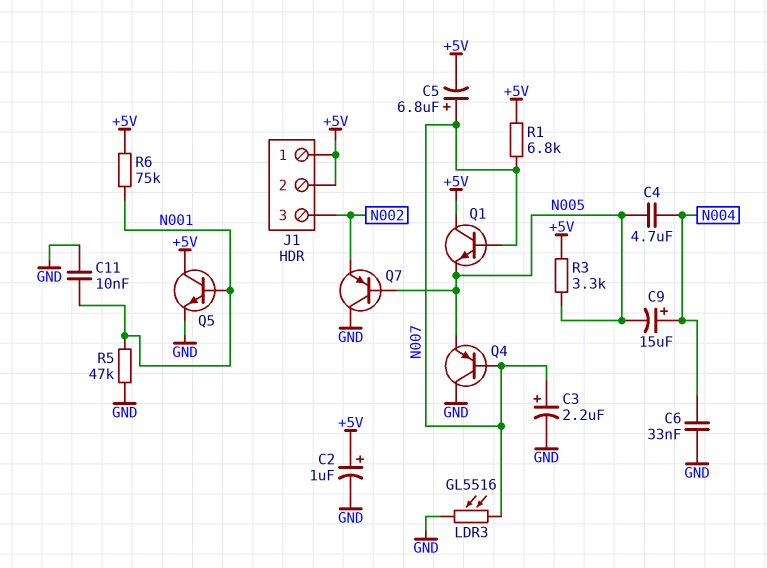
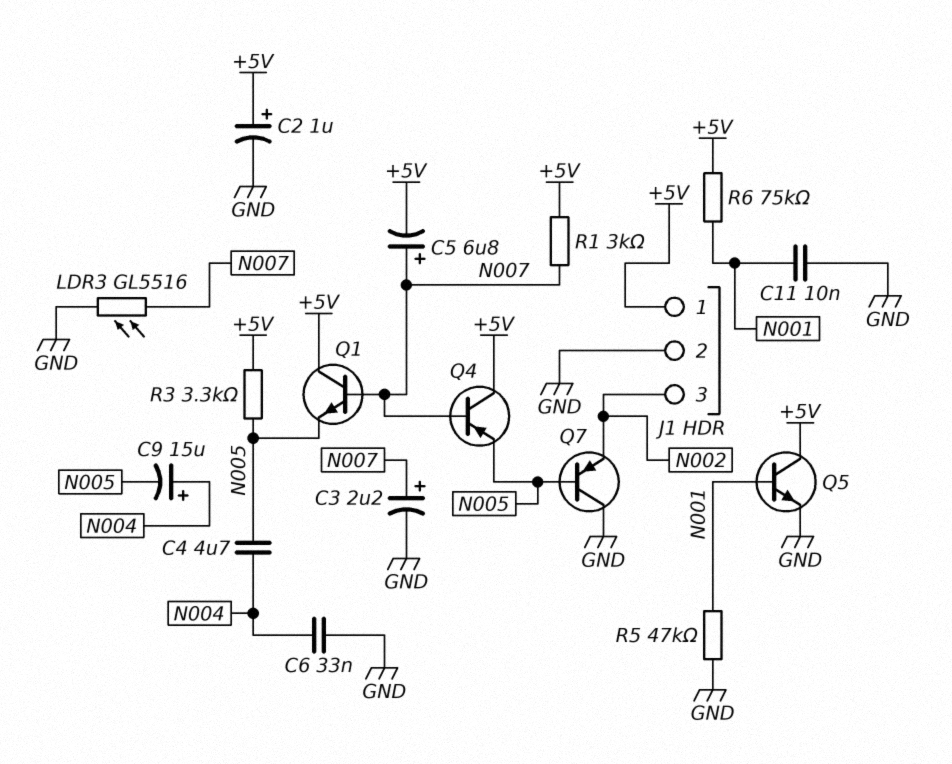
J1 pin 2: +5V -> GND
Q4: PNP (B N007, C GND, E N005) -> PNP (B N007, C +5V, E N005)
R1: 6.8k (+5V, N007) -> 3k (+5V, N007)

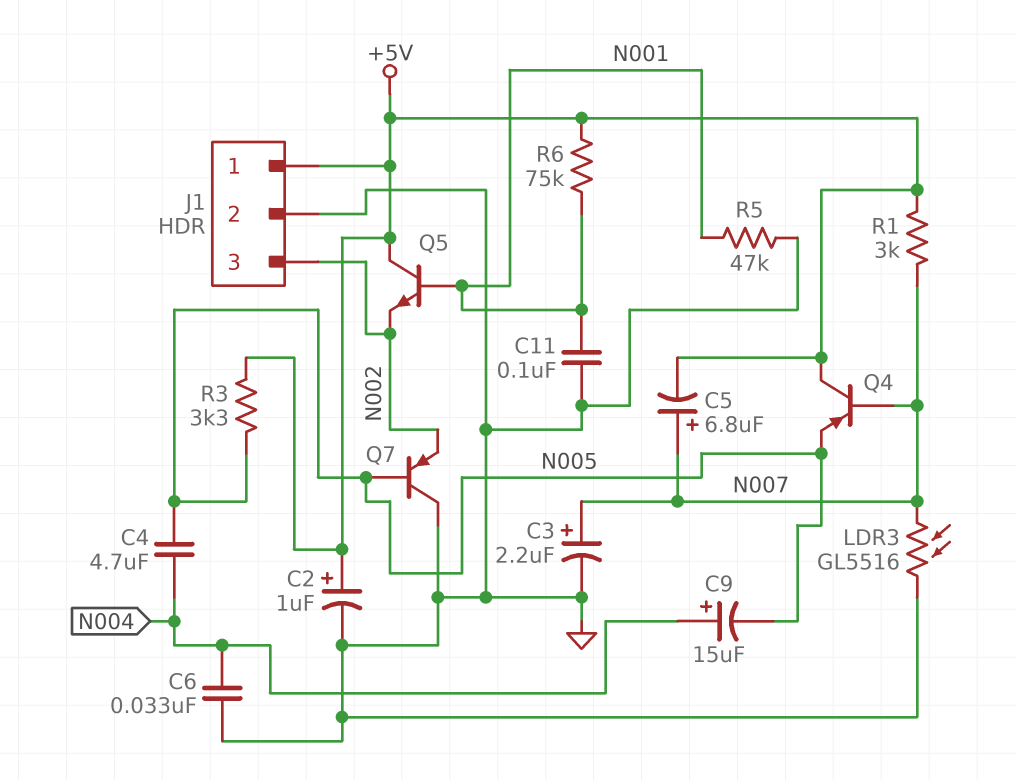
C11: 10nF (GND, N001) -> 100nF (GND, N001)
Q1: NPN (B N007, C +5V, E N005) -> none
Q5: NPN (B N001, C +5V, E GND) -> NPN (B N001, C +5V, E N002)

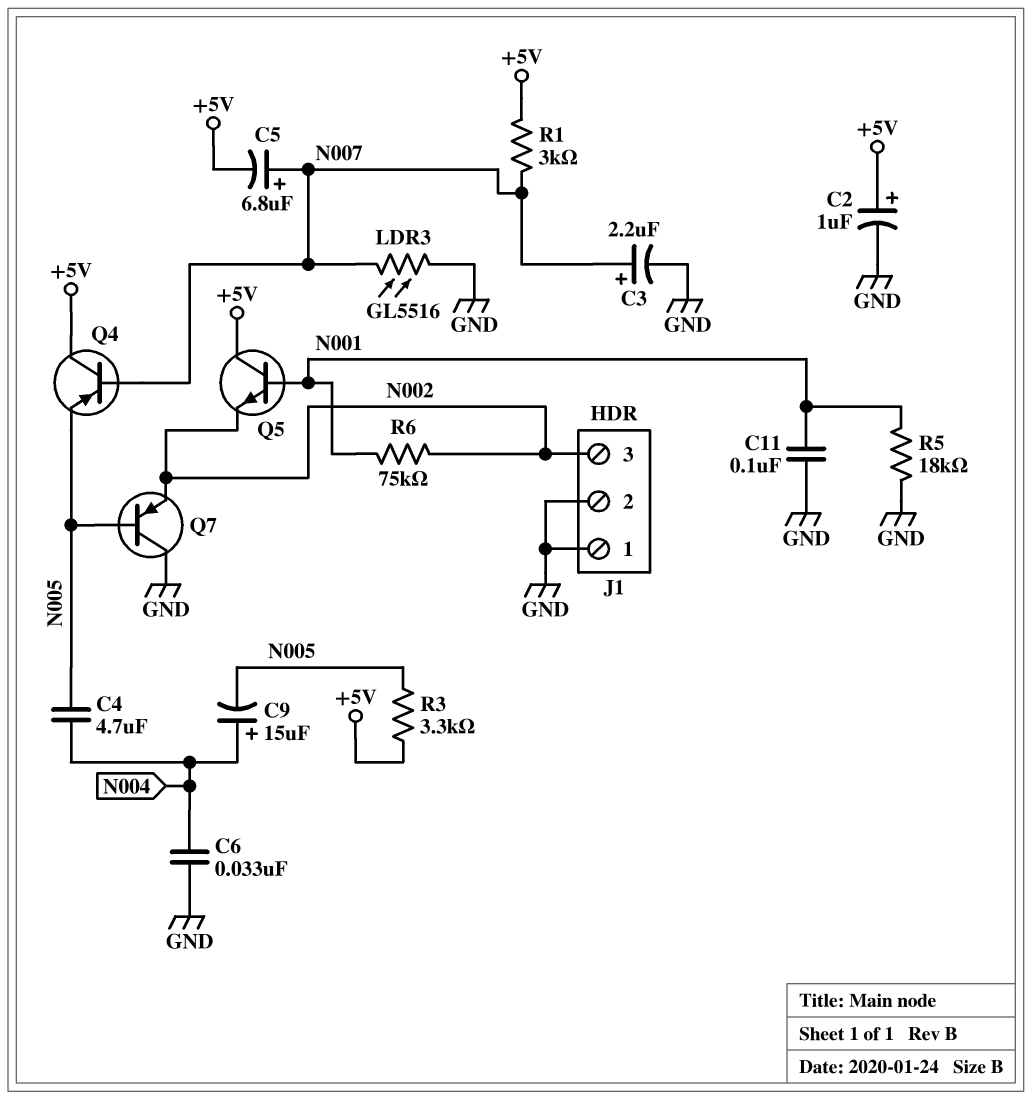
J1 pin 1: +5V -> GND
R5: 47k (GND, N001) -> 18k (GND, N001)
R6: 75k (+5V, N001) -> 75k (N001, N002)

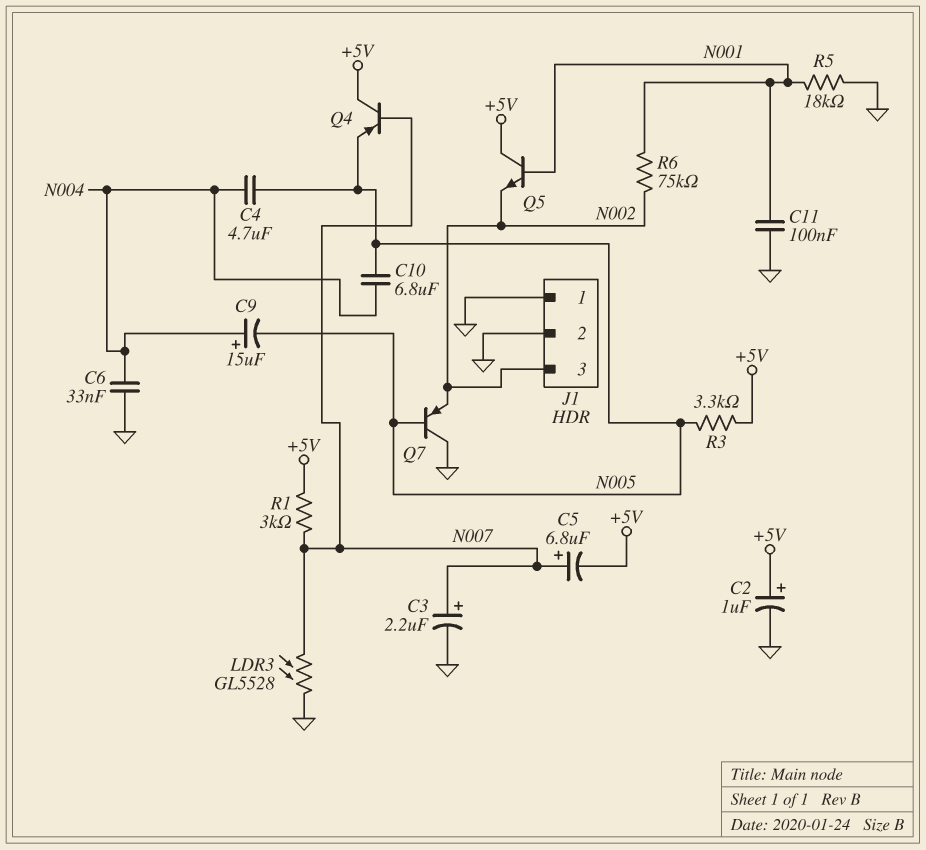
C10: none -> 6.8uF (N004, N005)
LDR3: GL5516 (GND, N007) -> GL5528 (GND, N007)

